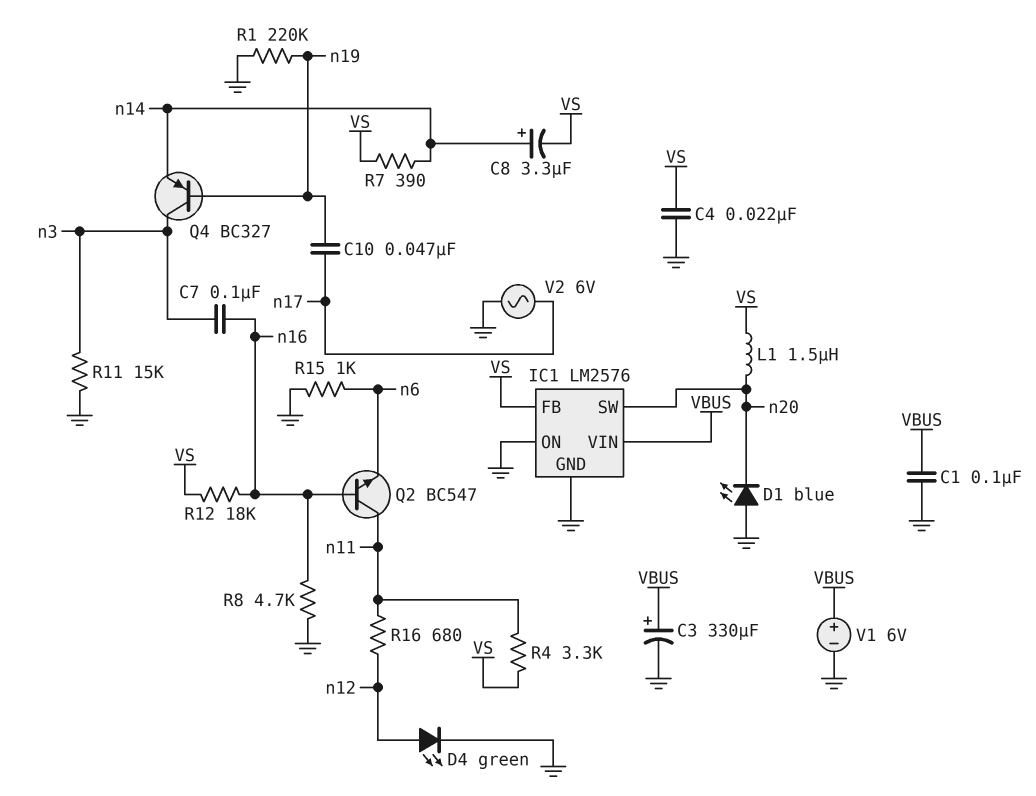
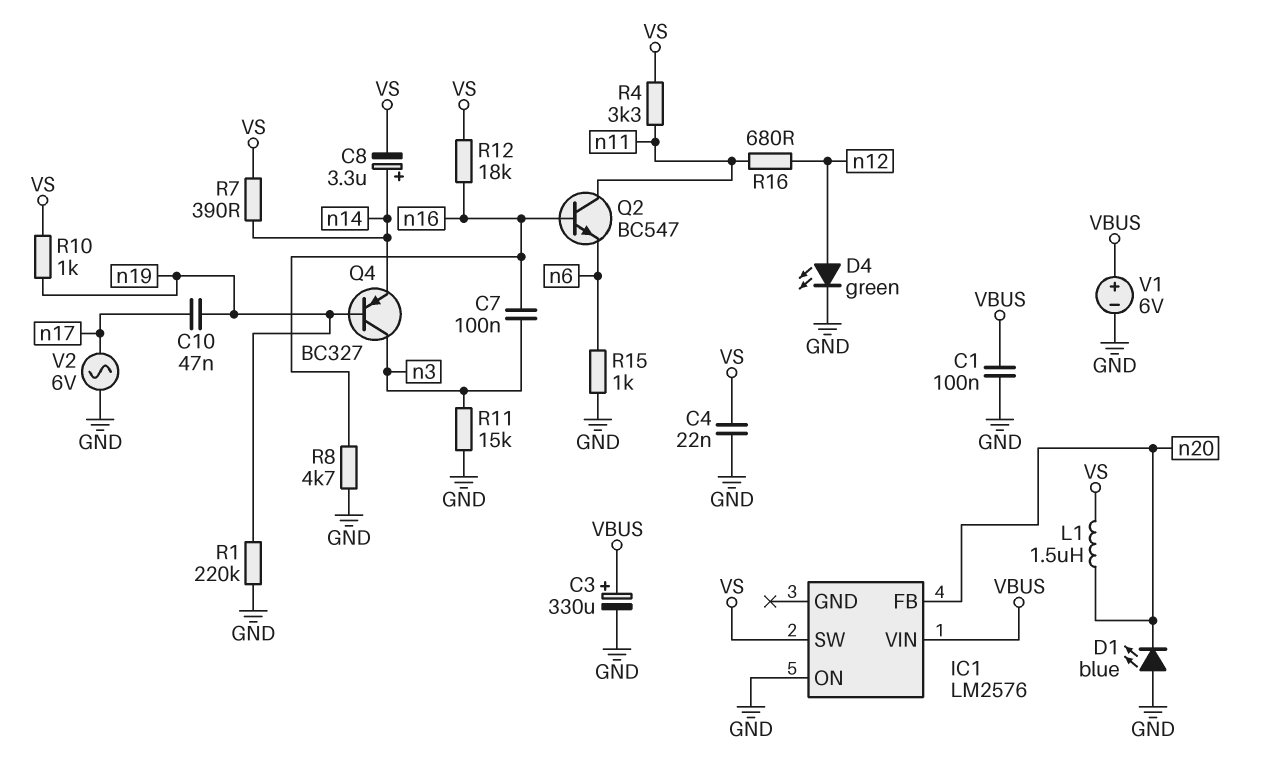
IC1 pin FB: VS -> n20
IC1 pin GND: GND -> none
IC1 pin SW: n20 -> VS
R10: none -> 1k (VS, n19)

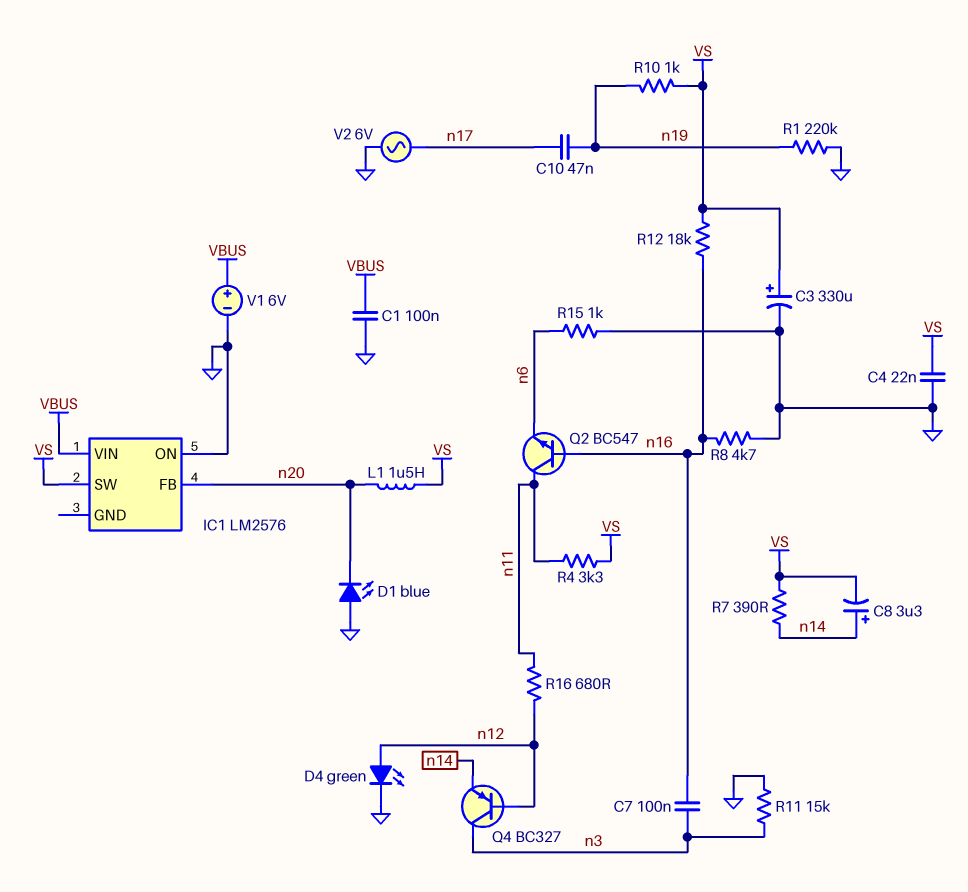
C3: 330uF (plus VBUS, minus GND) -> 330uF (plus VS, minus GND)
Q4: PNP BC327 (B n19, C n3, E n14) -> PNP BC327 (B n12, C n3, E n14)

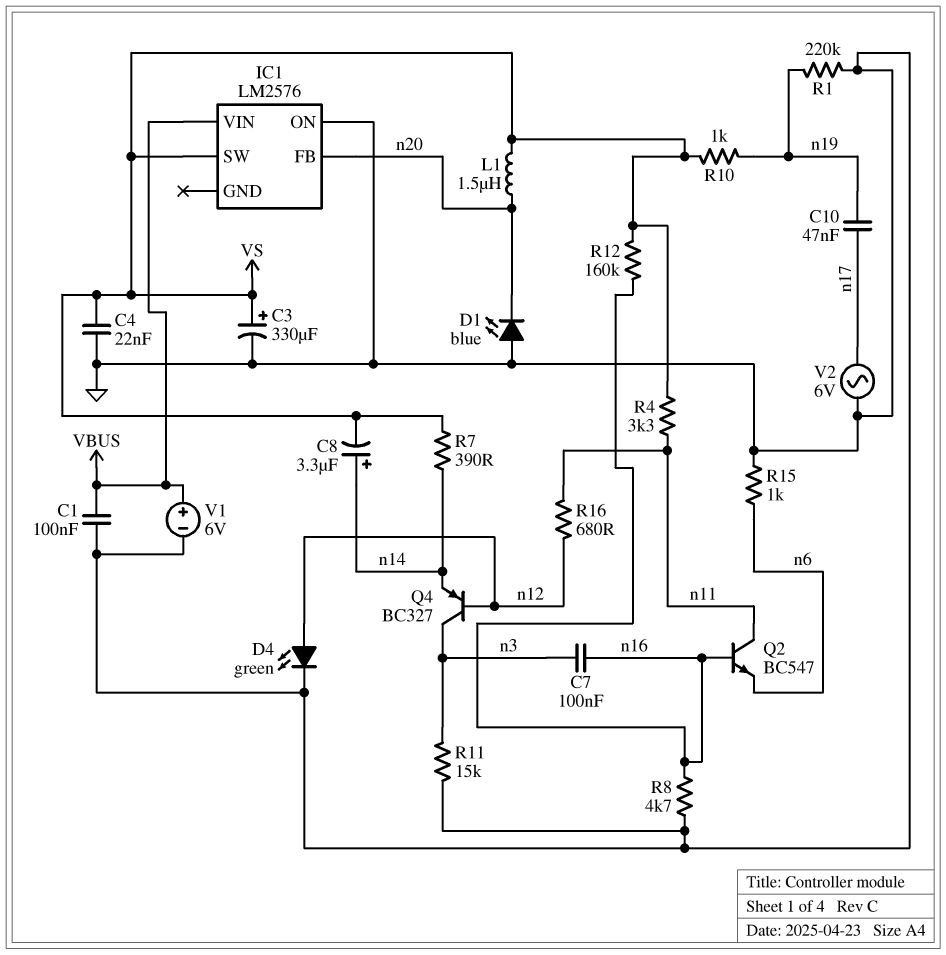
R12: 18k (VS, n16) -> 160k (VS, n16)

